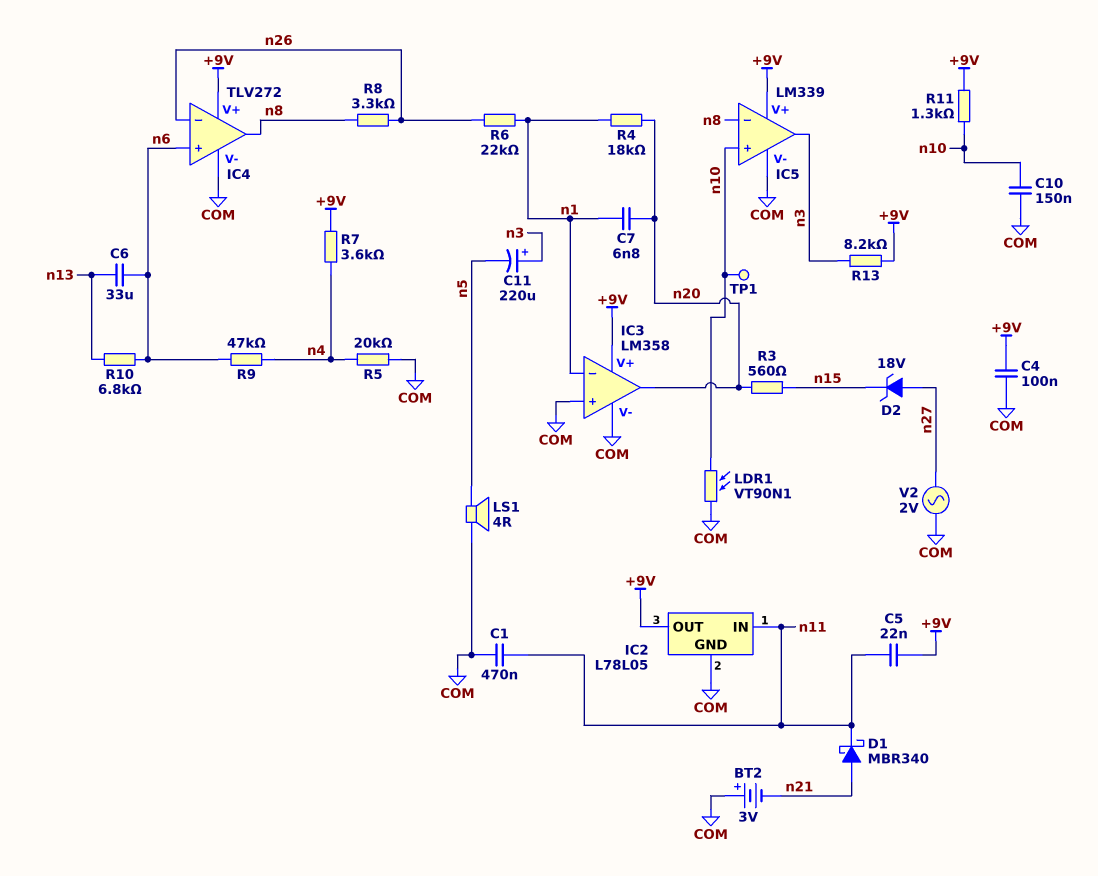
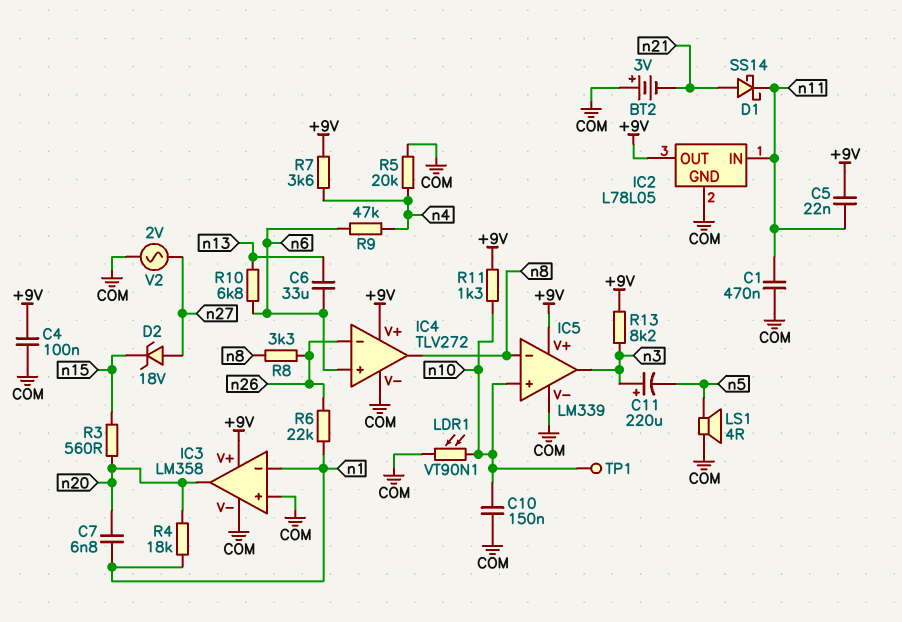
D1: schottky MBR340 (A n21, K n11) -> schottky SS14 (A n21, K n11)

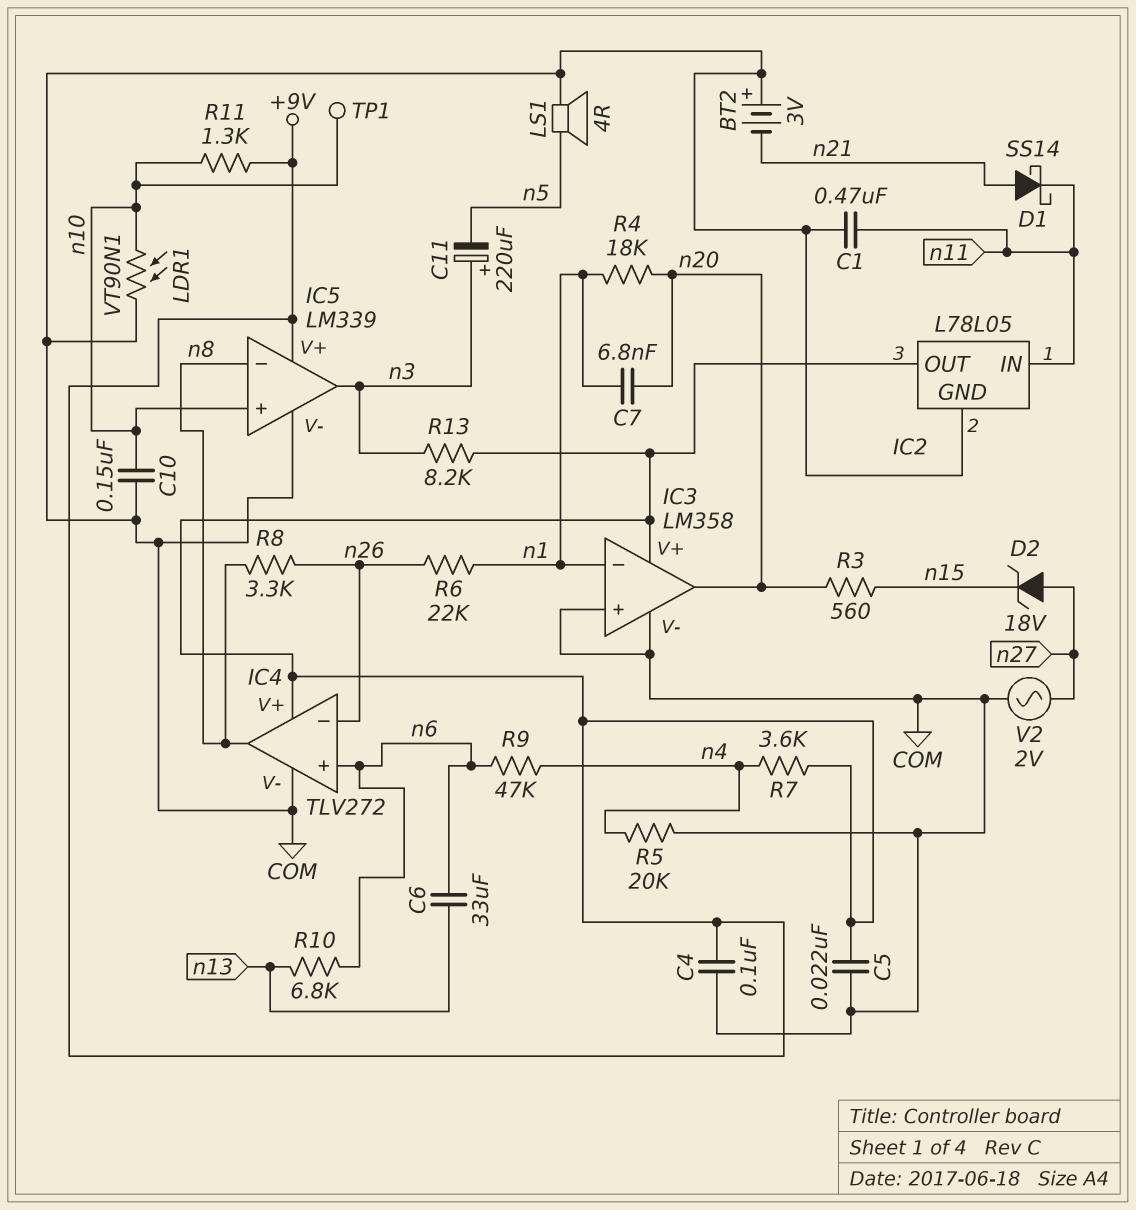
C5: 22nF (+9V, n11) -> 22nF (+9V, COM)

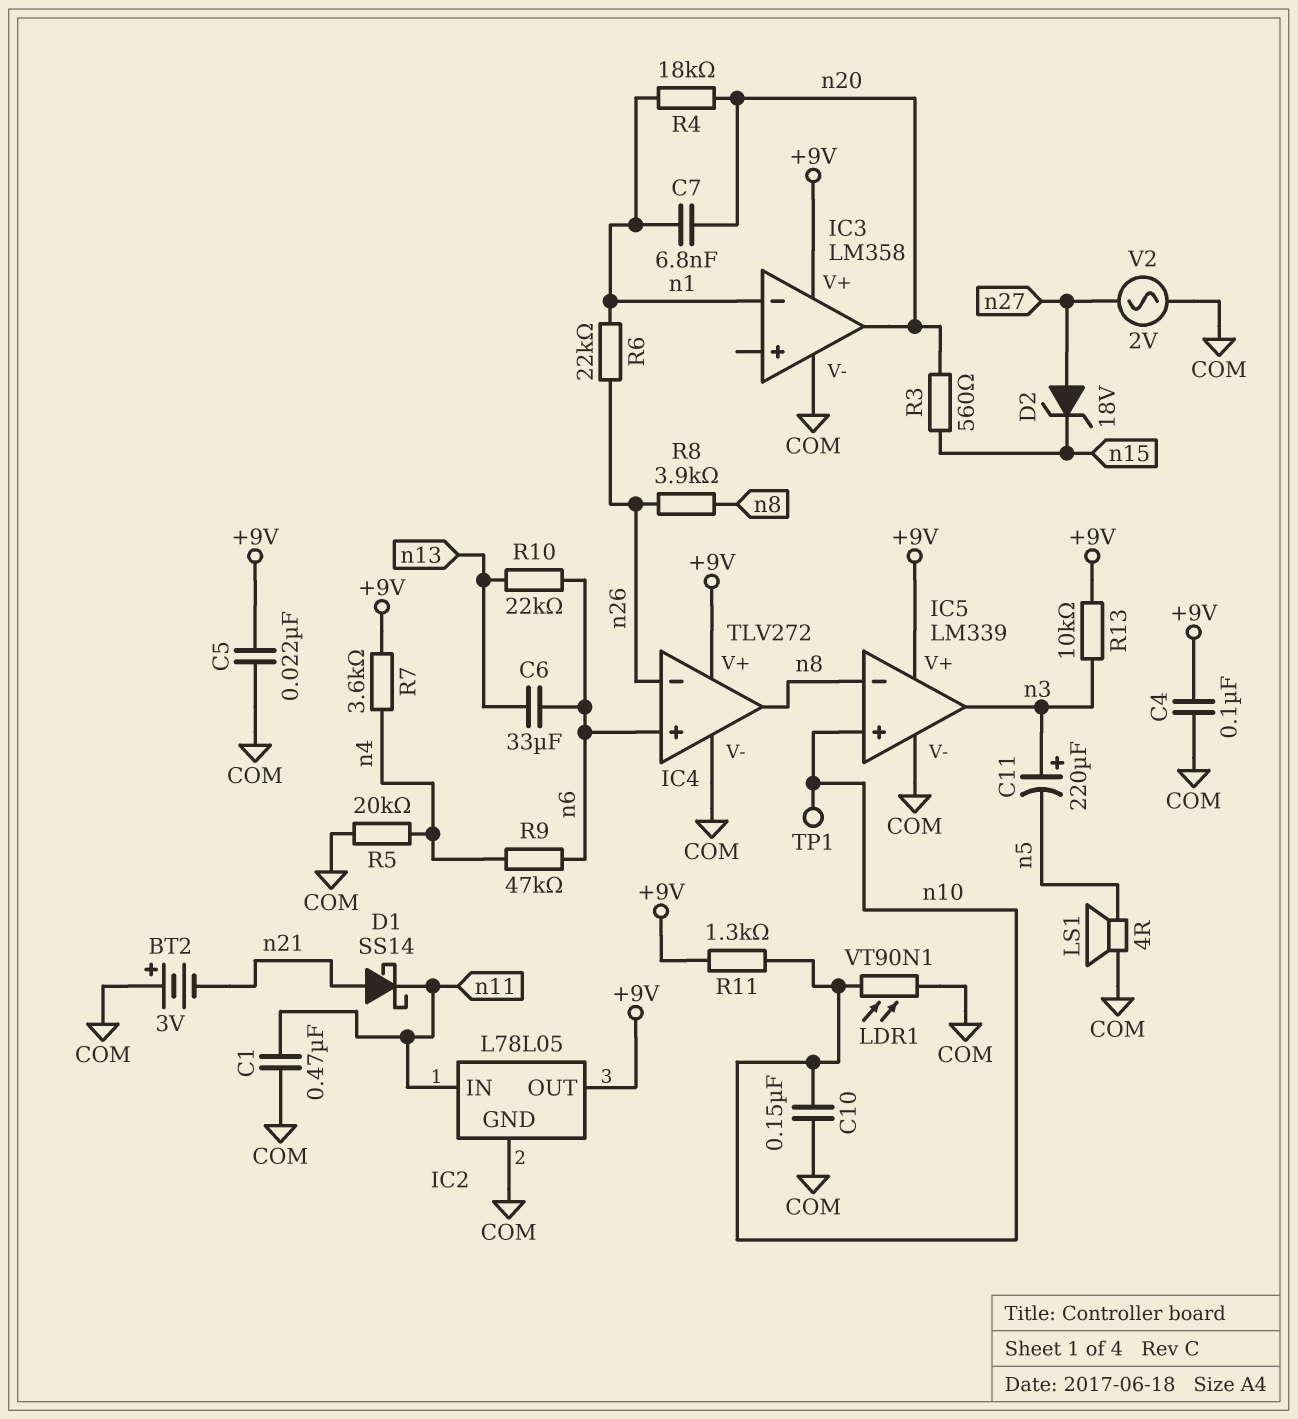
IC3 pin in+: COM -> none
R8: 3.3k (n8, n26) -> 3.9k (n8, n26)
R10: 6.8k (n6, n13) -> 22k (n6, n13)
R13: 8.2k (+9V, n3) -> 10k (+9V, n3)

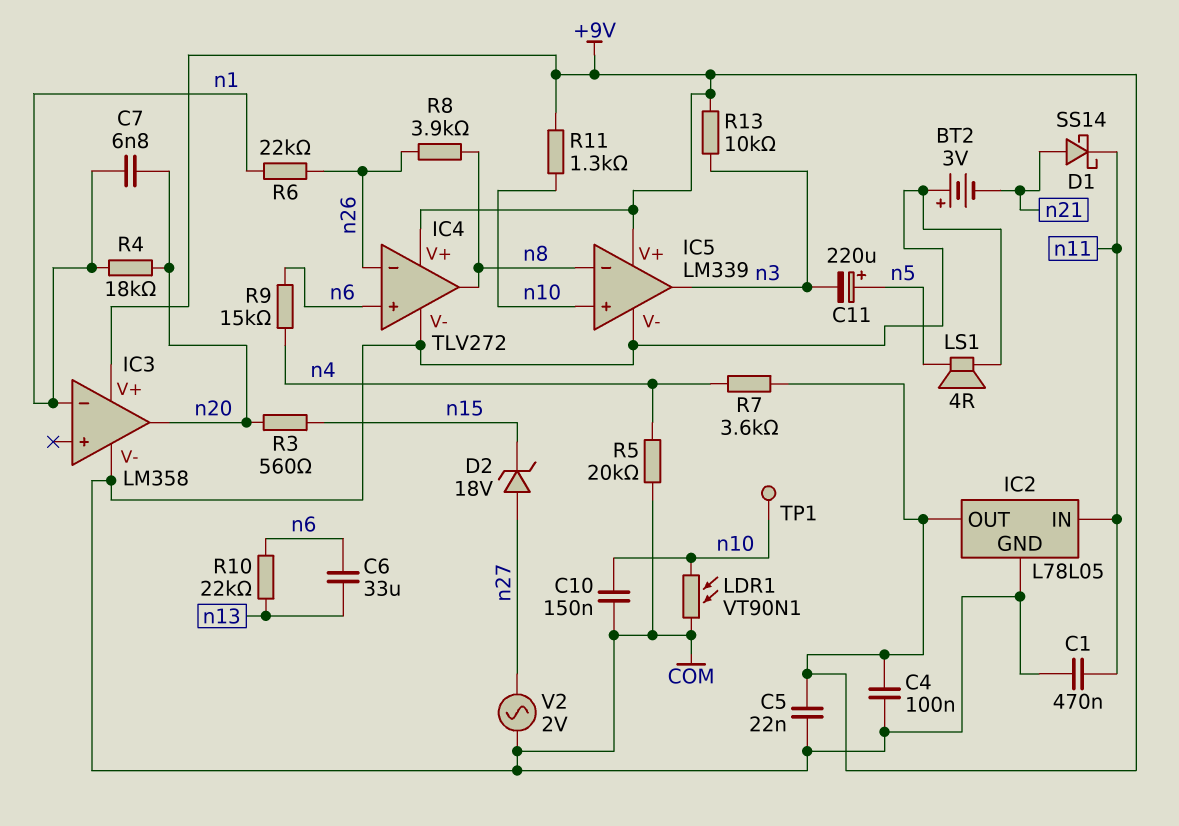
C11: 220uF (plus n3, minus n5) -> 220uF (plus n5, minus n3)
R9: 47k (n4, n6) -> 15k (n4, n6)

